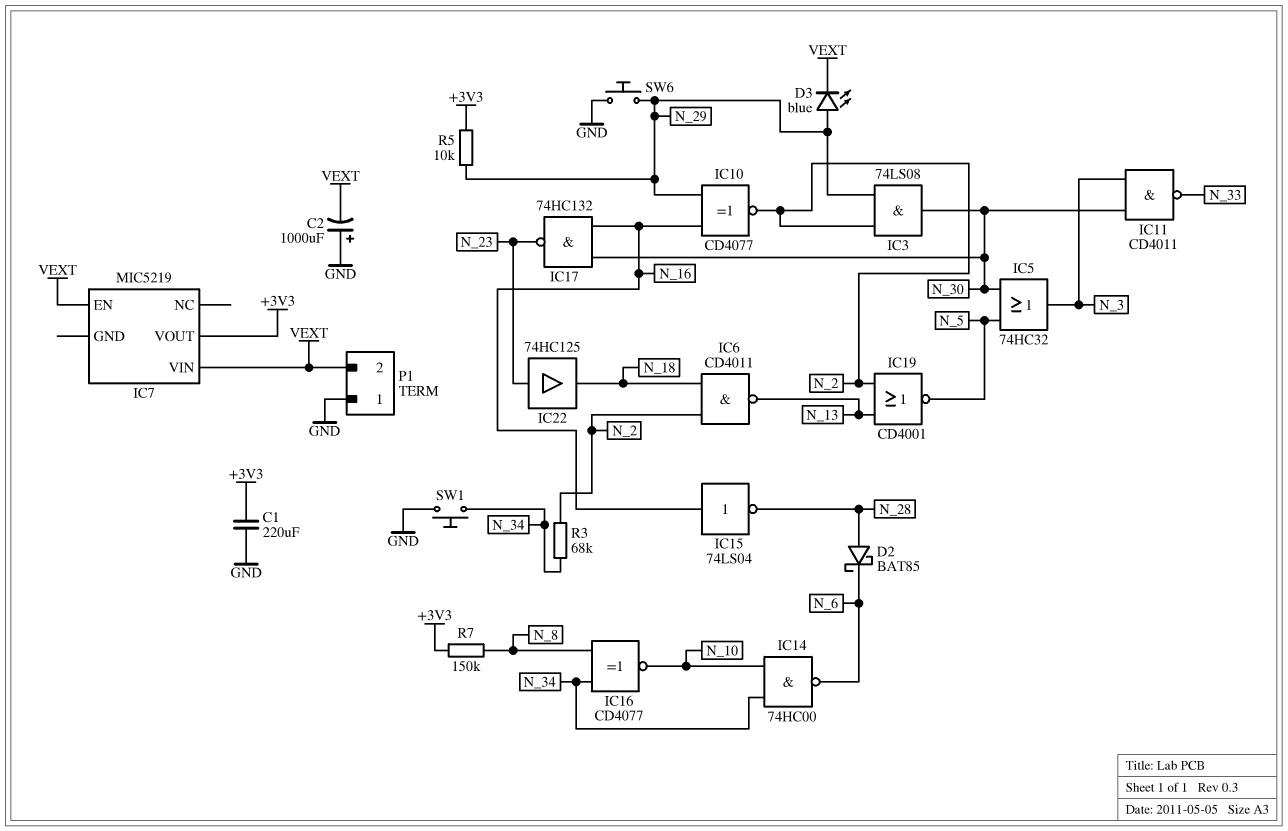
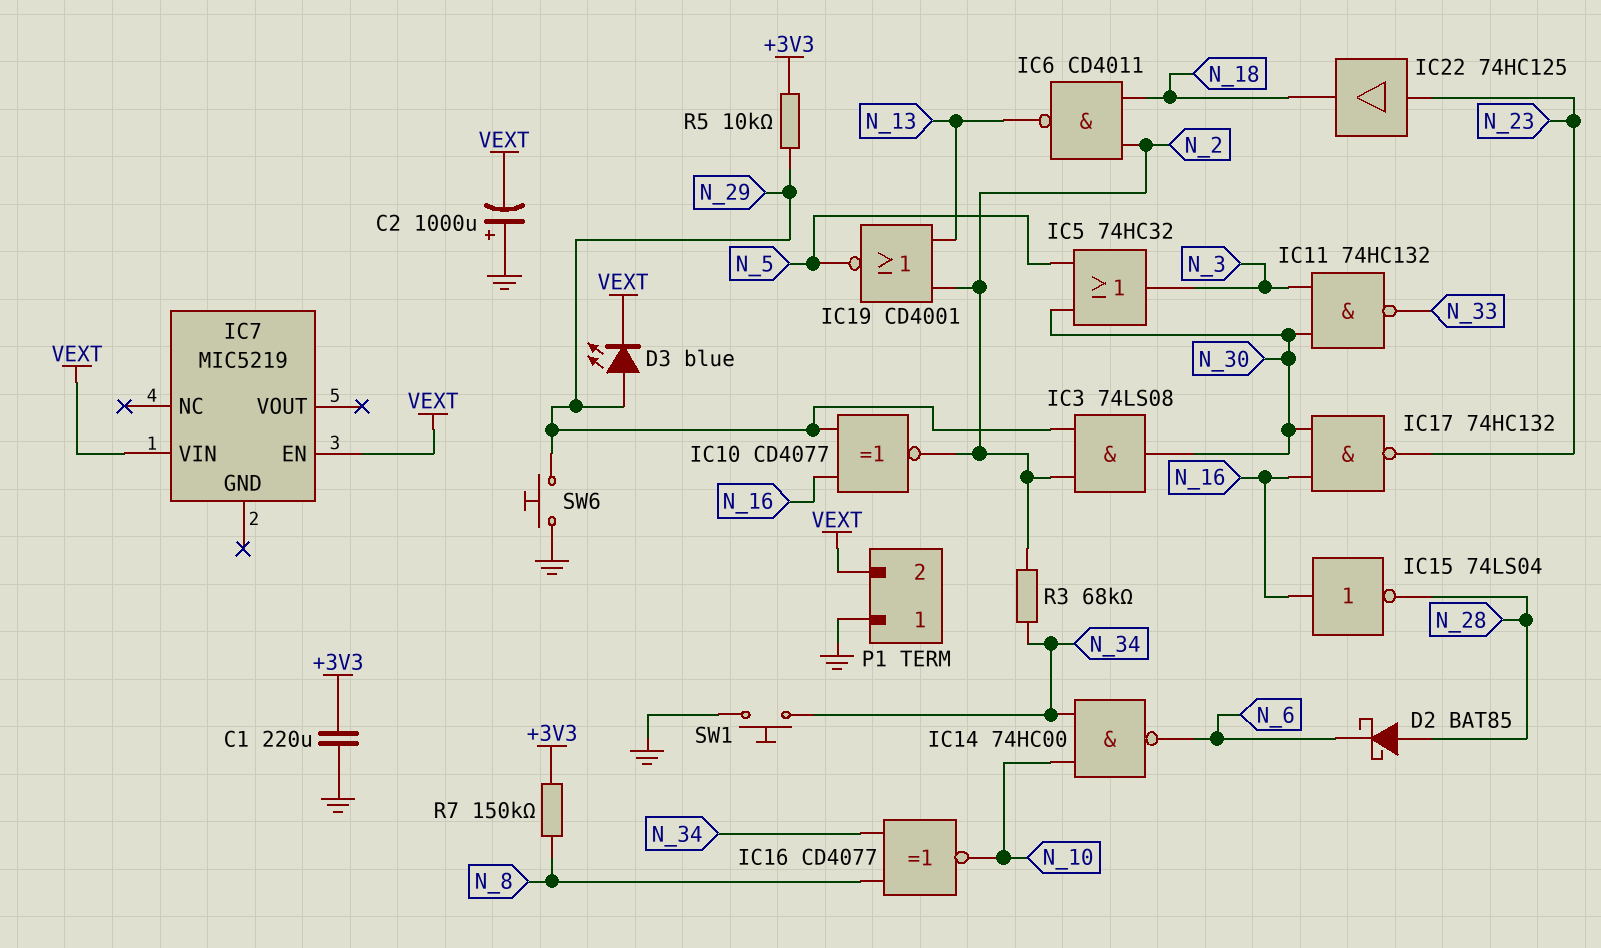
IC7 pin VOUT: +3V3 -> none
IC11: NAND CD4011 (in N_3, in N_30, out N_33) -> NAND 74HC132 (in N_3, in N_30, out N_33)

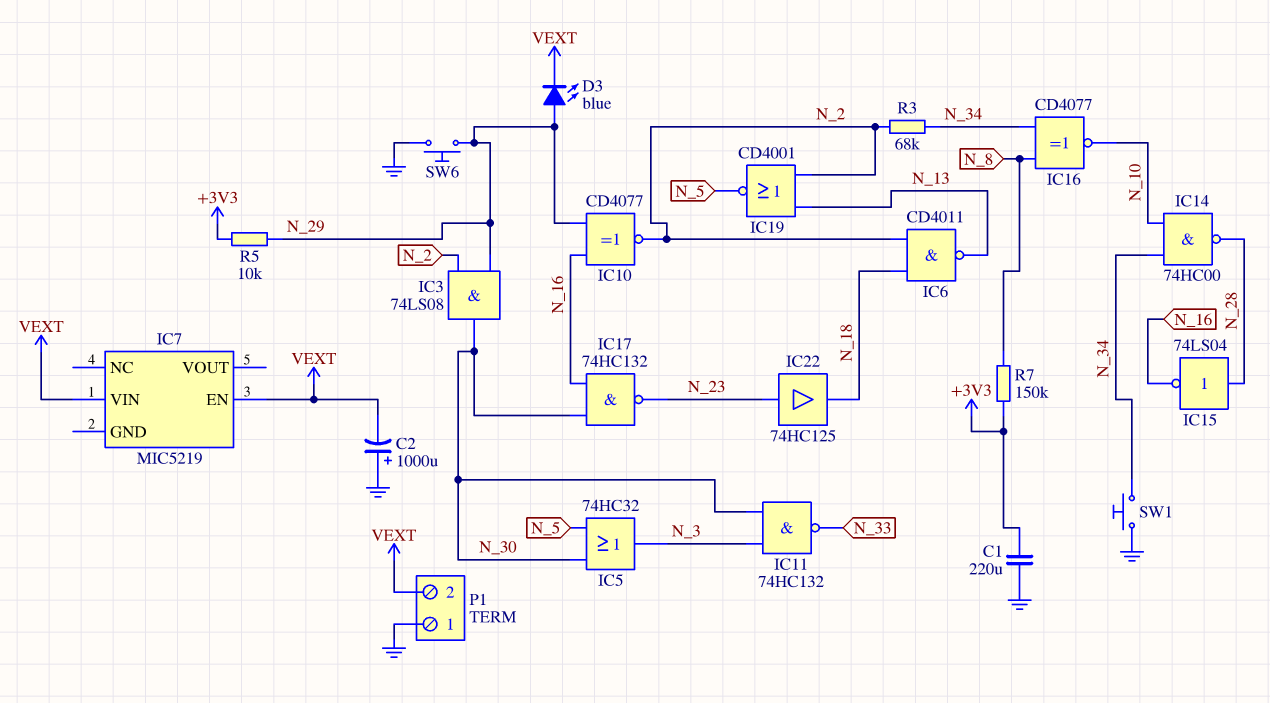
D2: schottky BAT85 (A N_28, K N_6) -> none
IC14: NAND 74HC00 (in N_10, in N_34, out N_6) -> NAND 74HC00 (in N_10, in N_34, out N_28)
IC15: NOT 74LS04 (in N_16, out N_28) -> NOT 74LS04 (in N_28, out N_16)

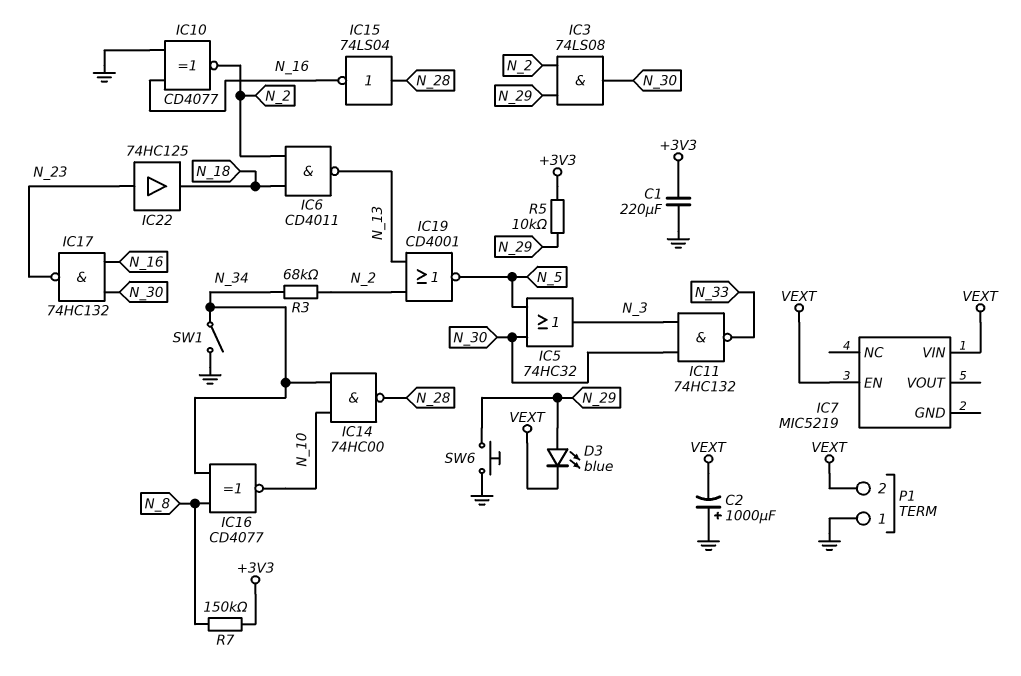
IC10: XNOR CD4077 (in N_16, in N_29, out N_2) -> XNOR CD4077 (in GND, in N_16, out N_2)
SW1: button (GND, N_34) -> switch (GND, N_34)

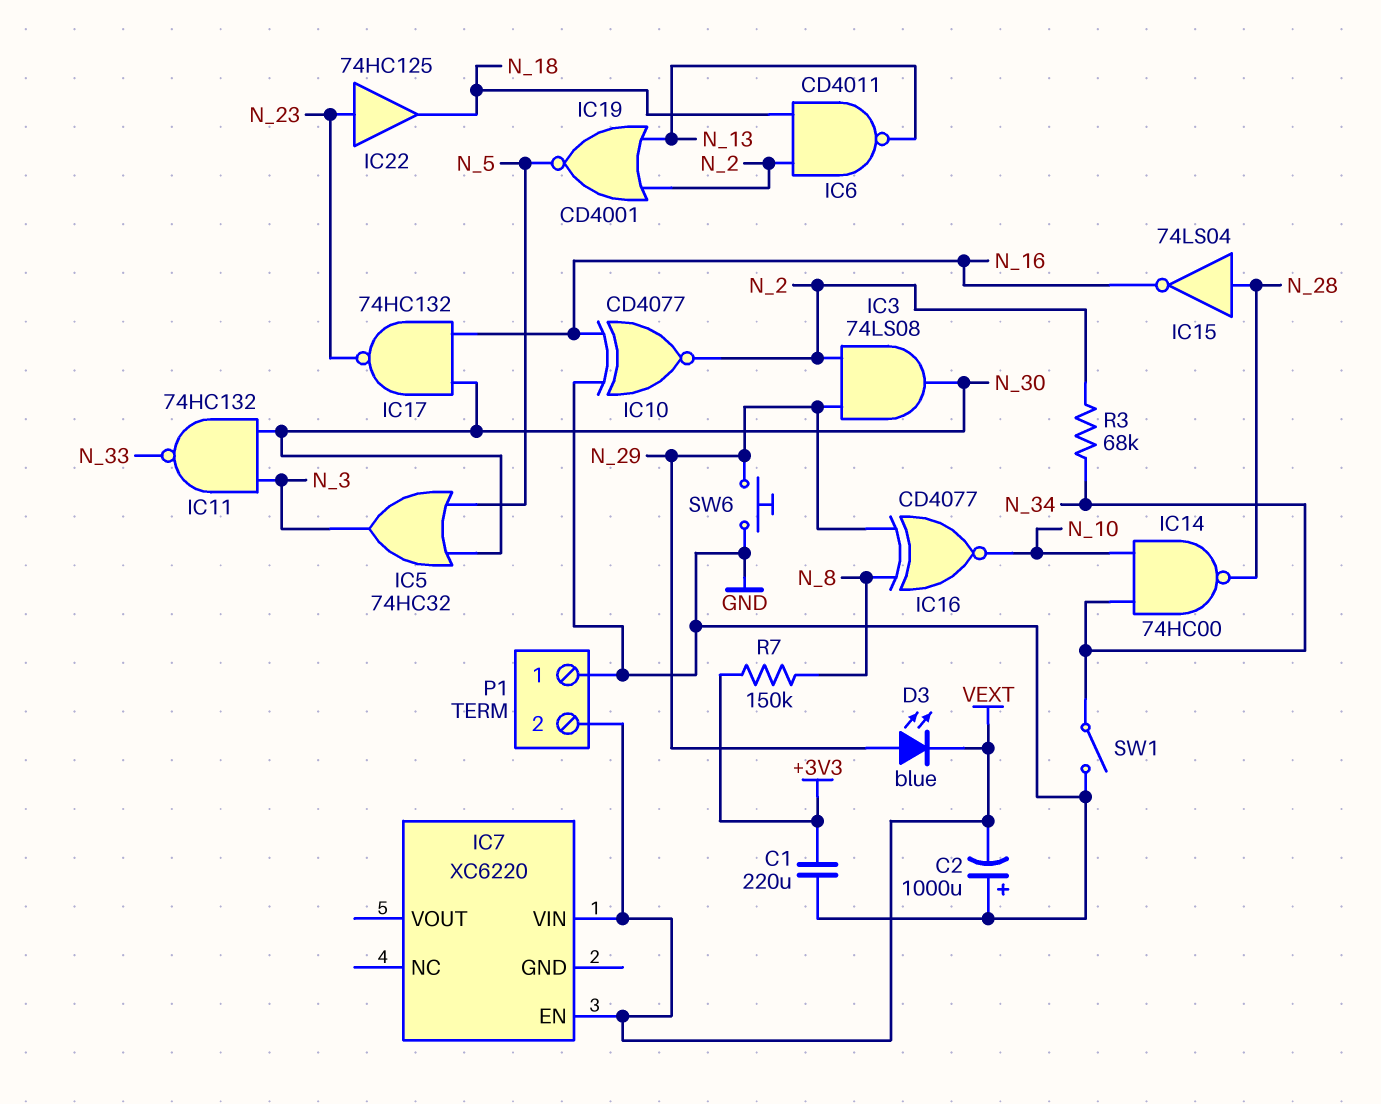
IC7: MIC5219 -> XC6220
IC16: XNOR CD4077 (in N_8, in N_34, out N_10) -> XNOR CD4077 (in N_8, in N_29, out N_10)
R5: 10k (+3V3, N_29) -> none

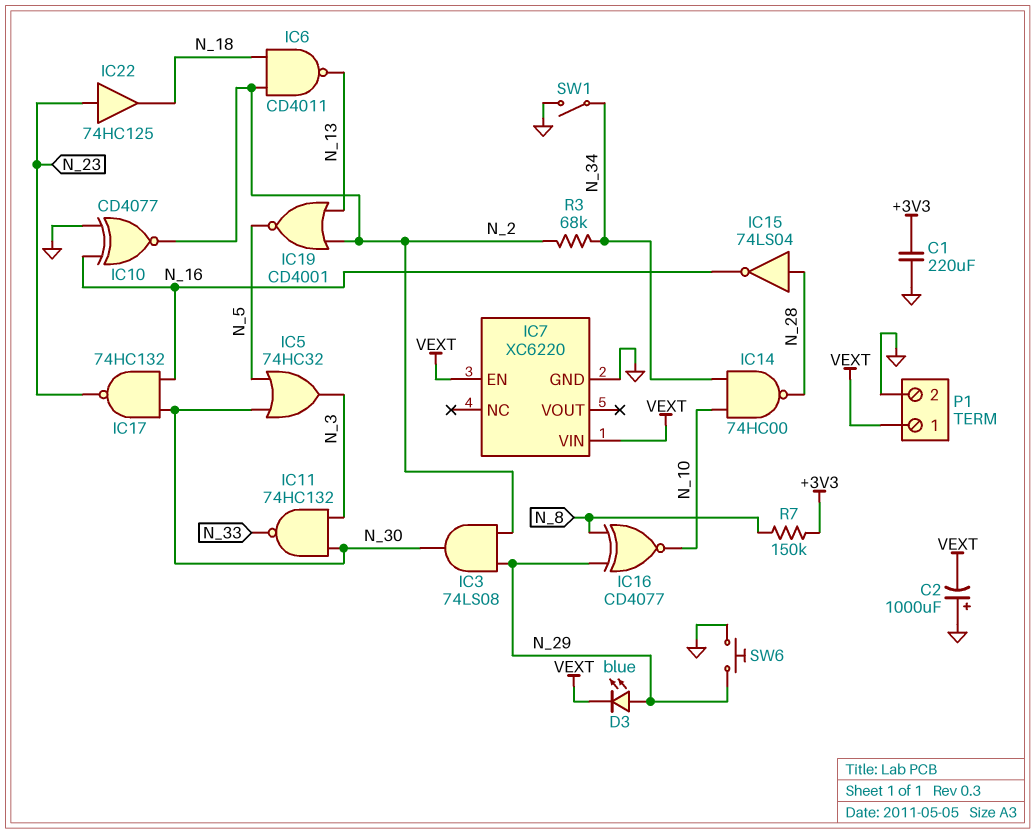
IC7 pin GND: none -> GND
P1 pin 1: GND -> VEXT
P1 pin 2: VEXT -> GND

